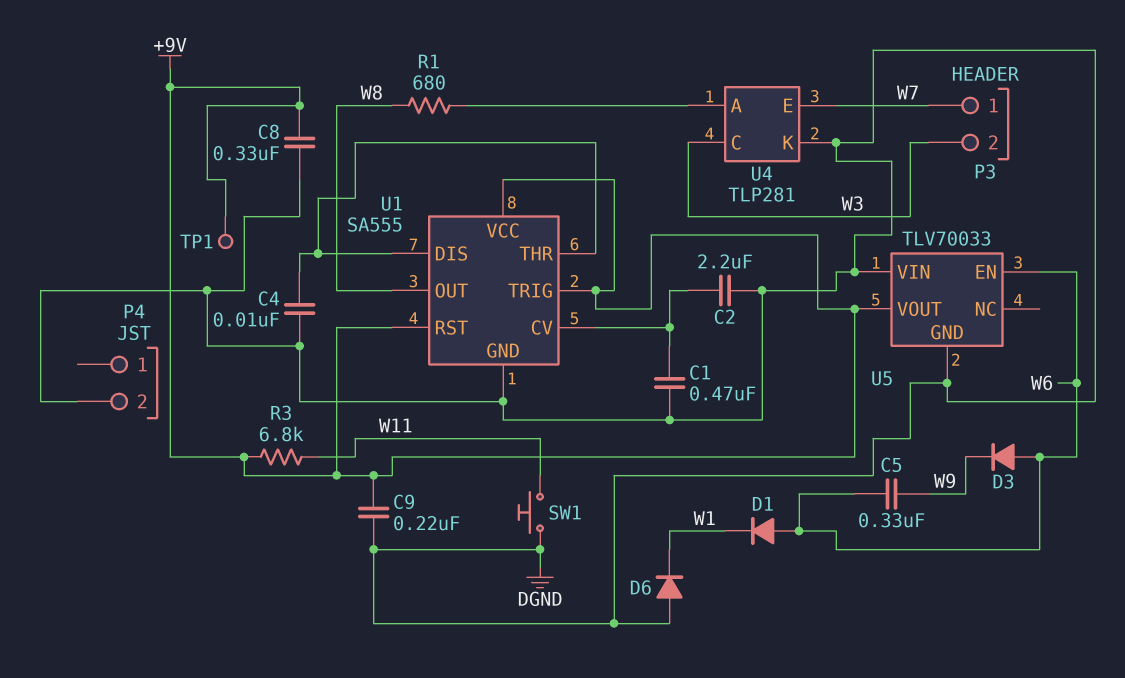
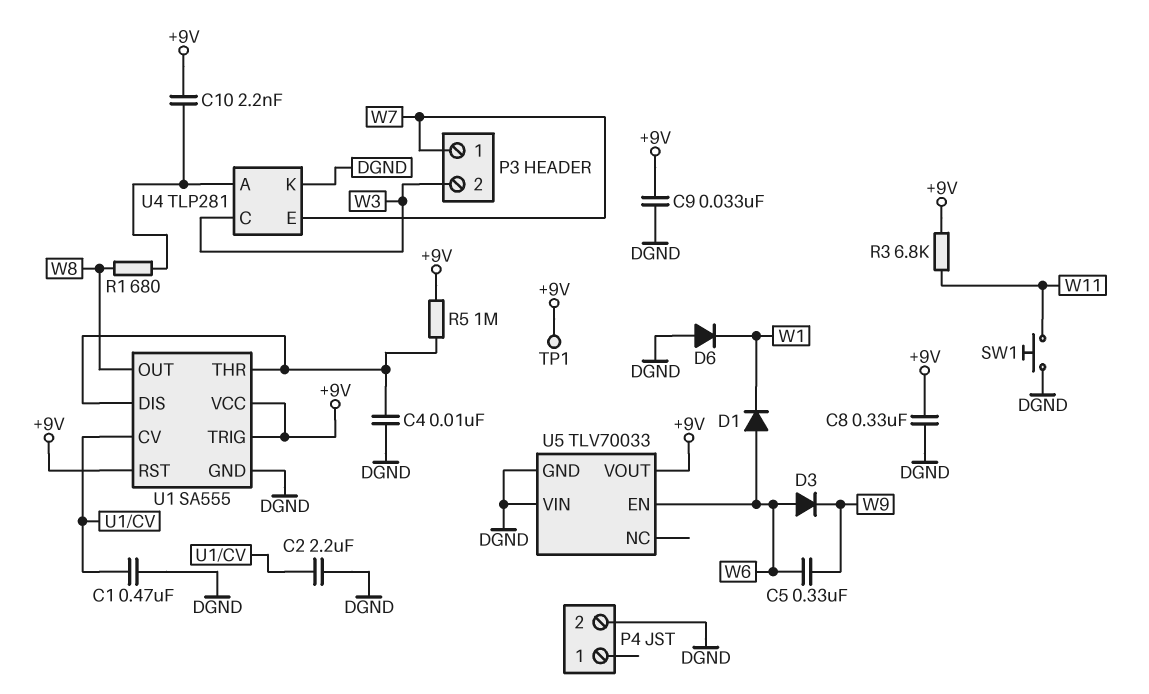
C9: 220nF (+9V, DGND) -> 33nF (+9V, DGND)
C10: none -> 2.2nF (+9V, U4/A)
R5: none -> 1M (+9V, U1/DIS)

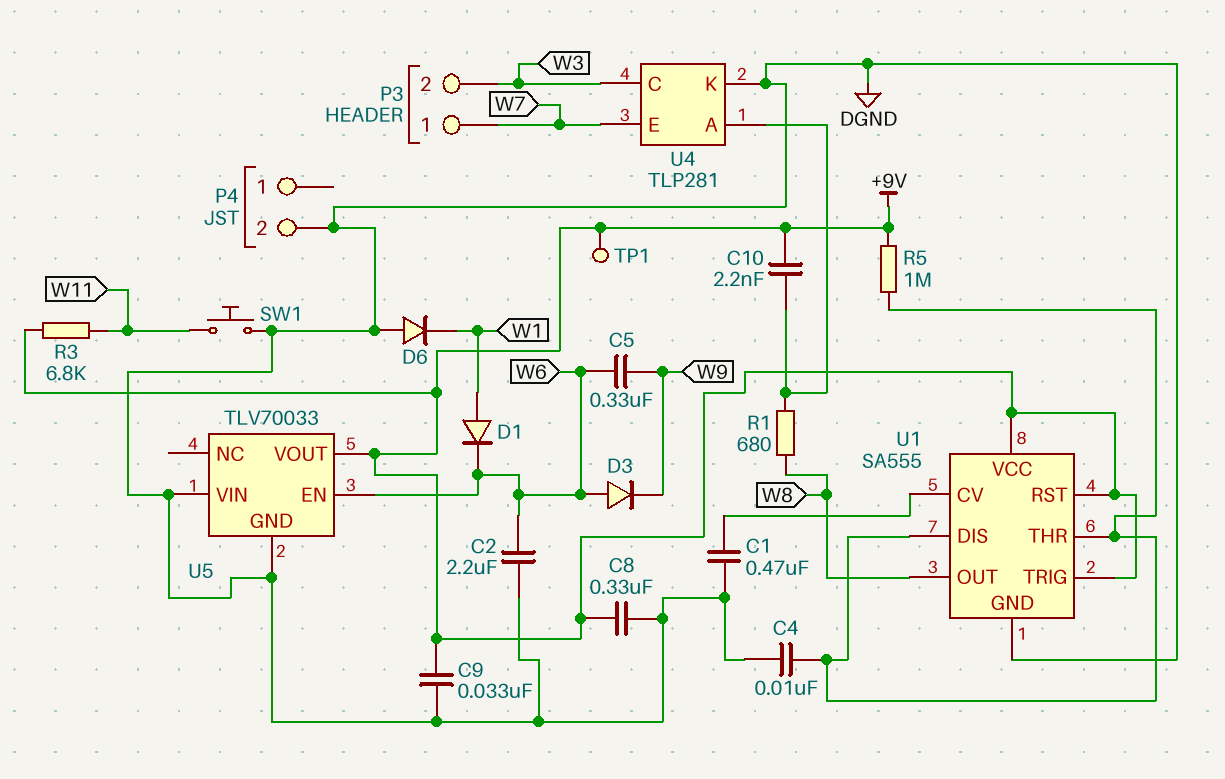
C2: 2.2uF (DGND, U1/CV) -> 2.2uF (DGND, W6)
D1: diode (A W6, K W1) -> diode (A W1, K W6)

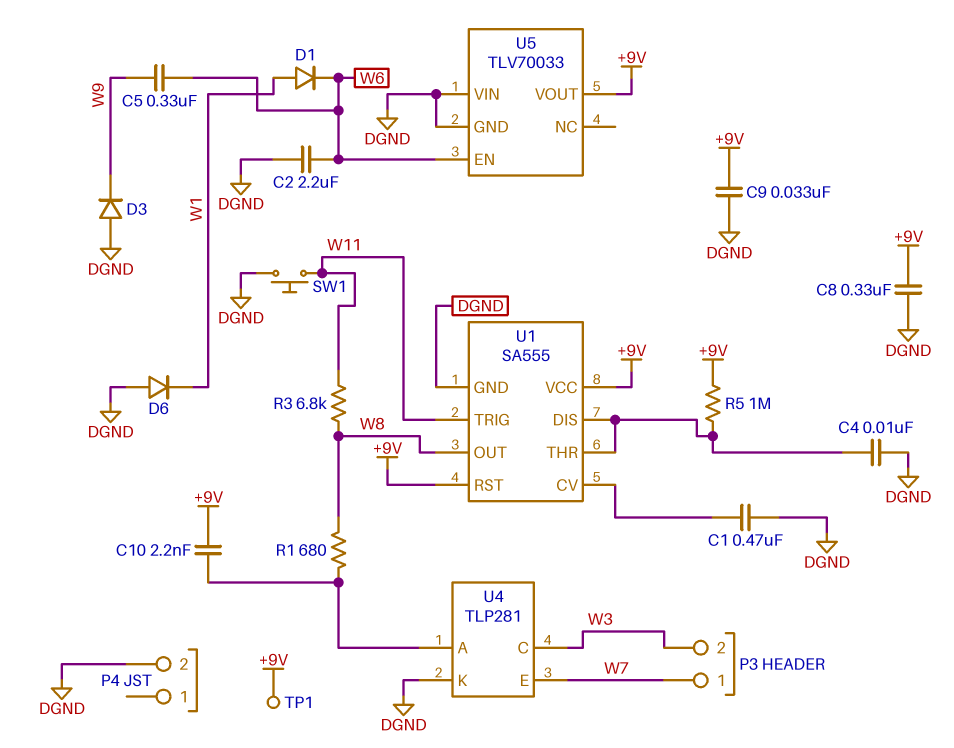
D3: diode (A W6, K W9) -> diode (A DGND, K W9)
R3: 6.8k (+9V, W11) -> 6.8k (W8, W11)
U1 pin TRIG: +9V -> W11

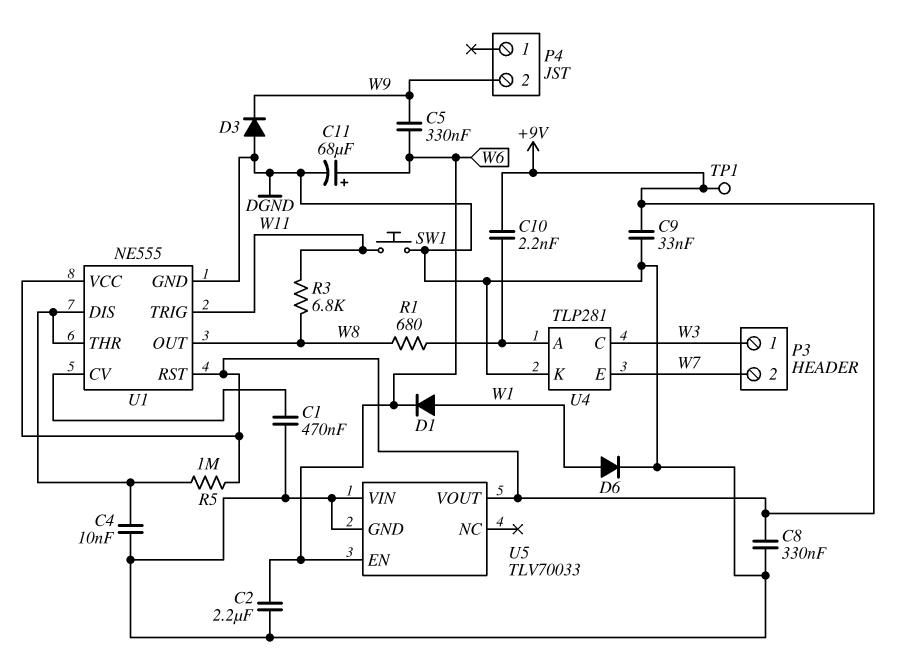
C11: none -> 68uF (plus W6, minus DGND)
D6: diode (A DGND, K W1) -> diode (A W1, K DGND)
P3 pin 1: W7 -> W3
P3 pin 2: W3 -> W7
P4 pin 2: DGND -> W9
U1: SA555 -> NE555

